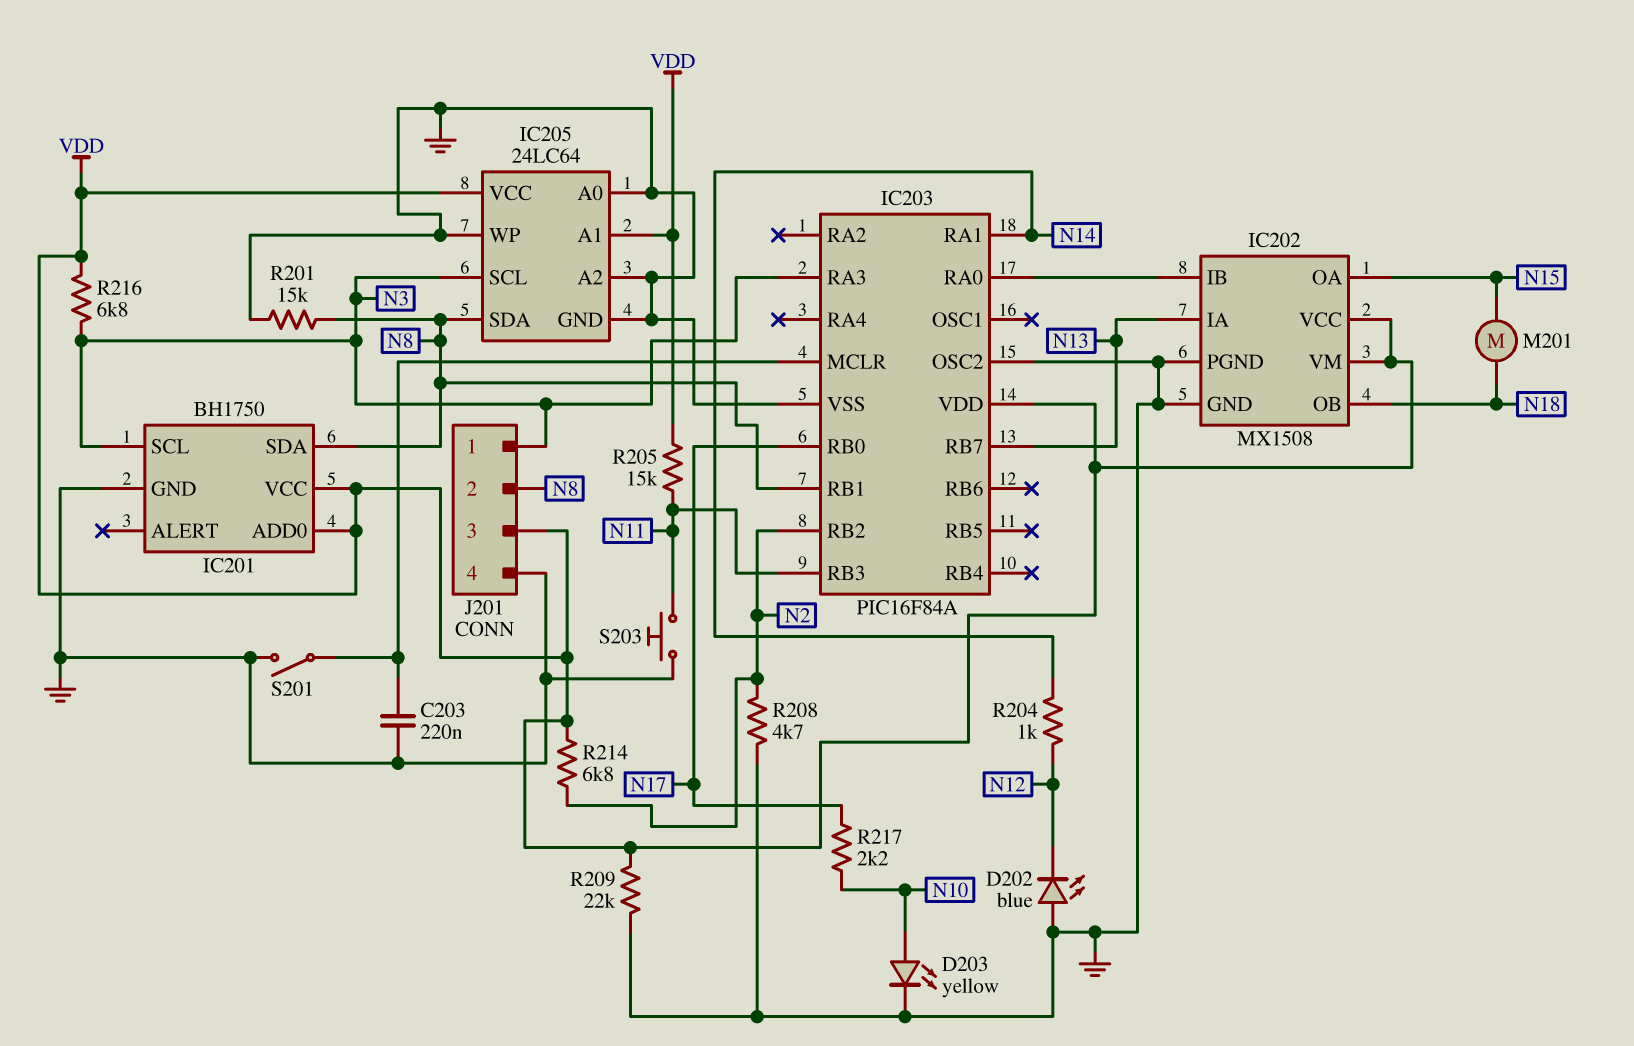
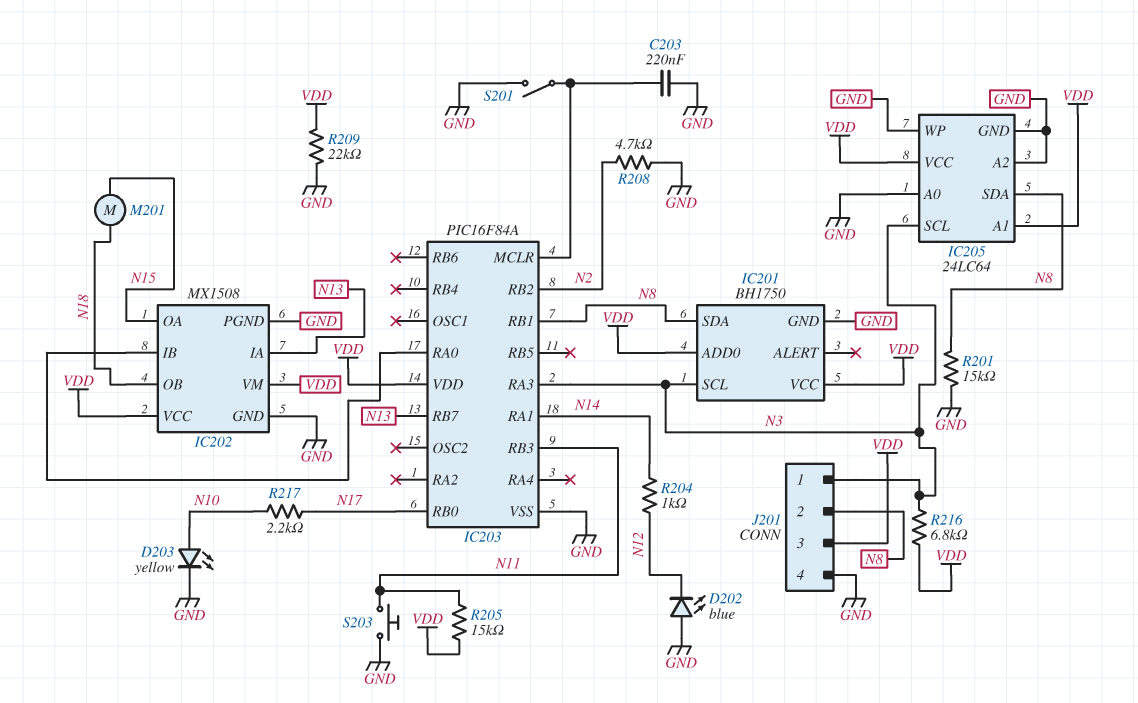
IC203 pin OSC2: GND -> none
R214: 6.8k (N2, VDD) -> none

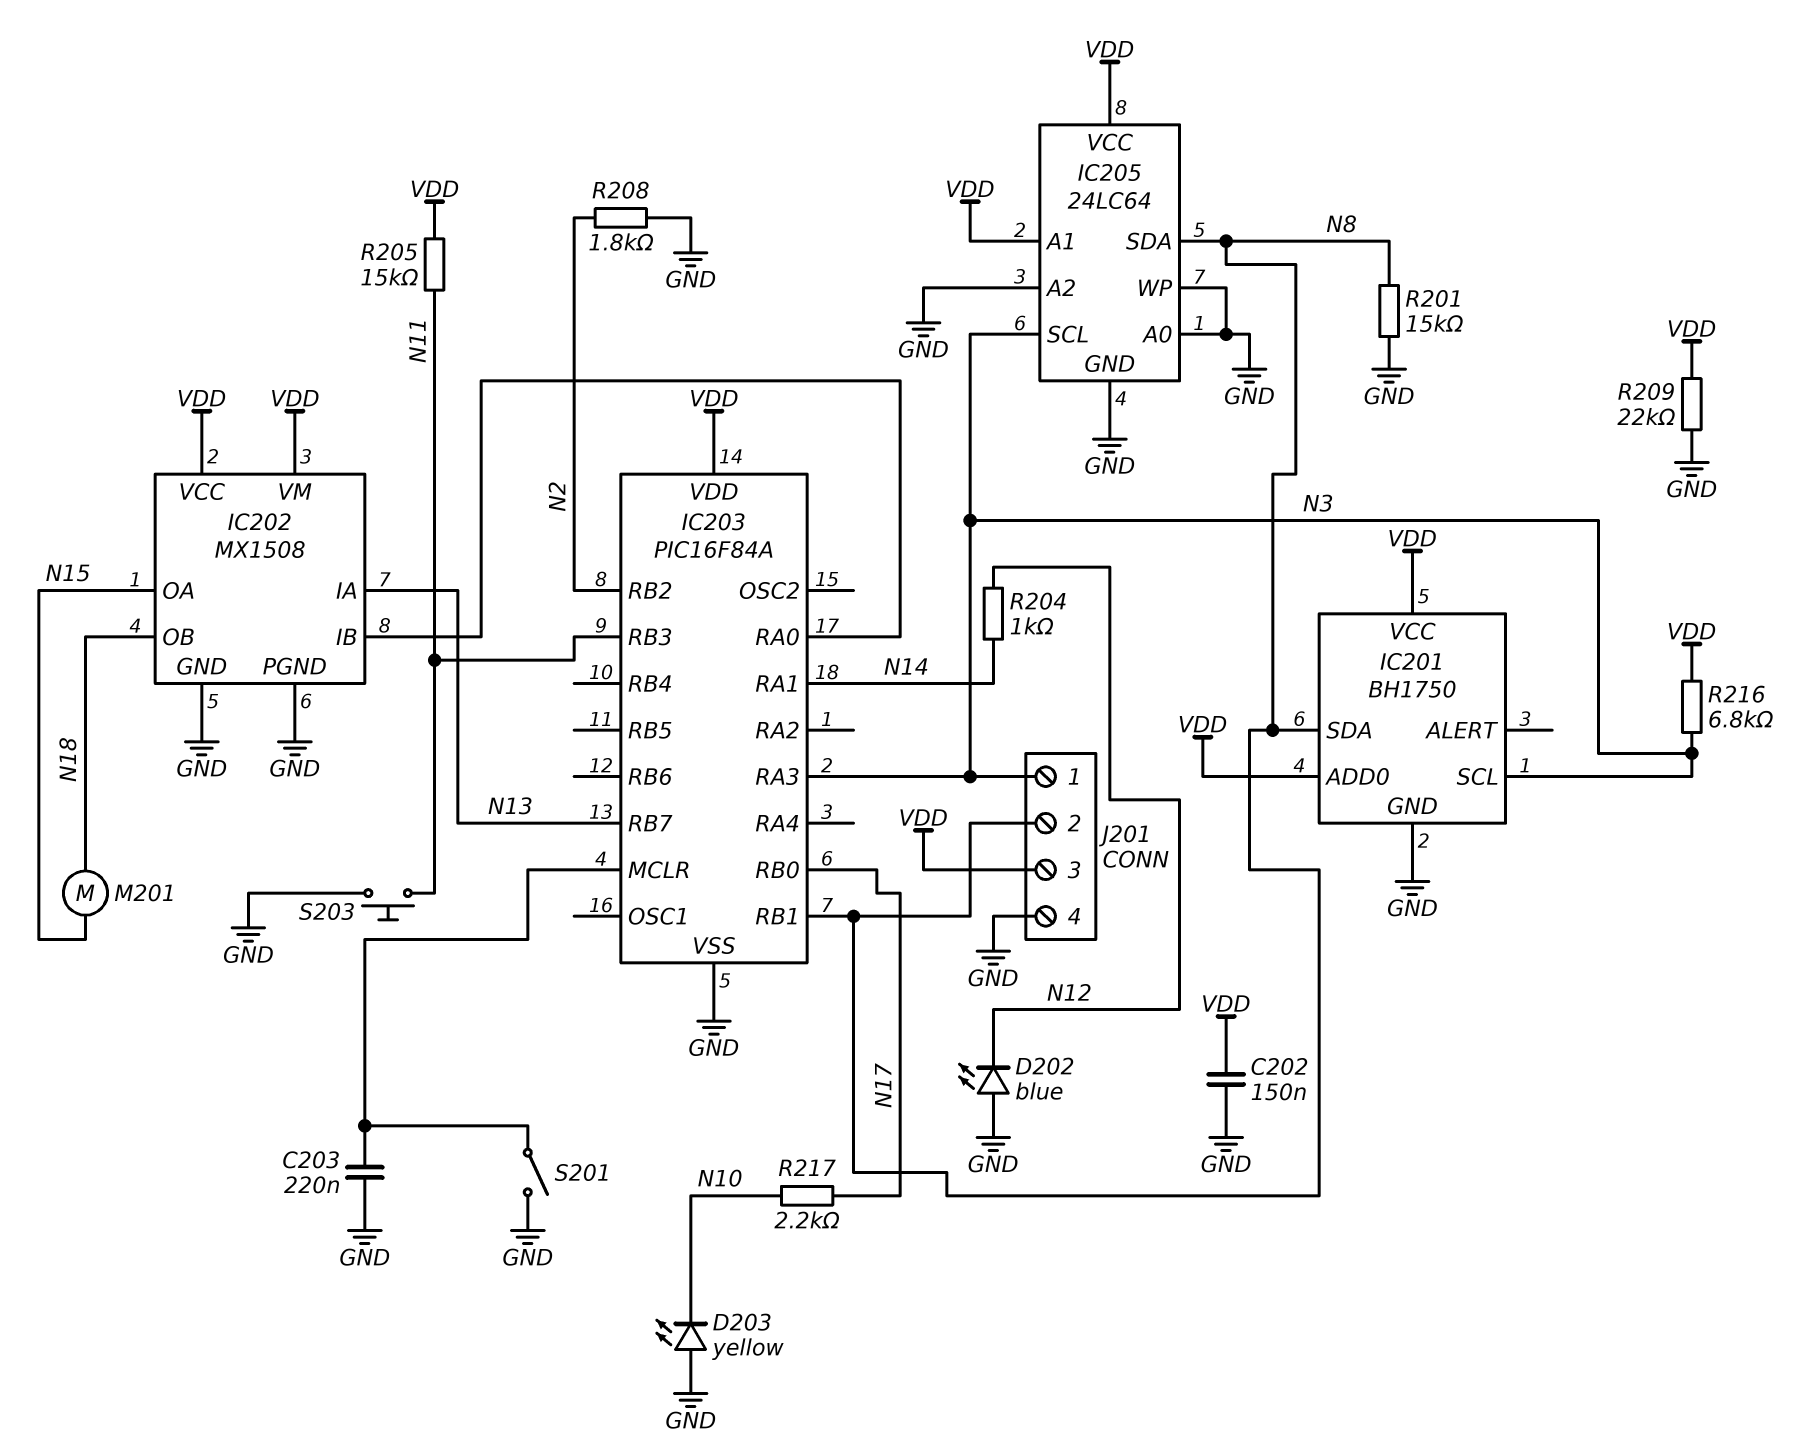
C202: none -> 150nF (GND, VDD)
D203: LED yellow (A N10, K GND) -> LED yellow (A GND, K N10)
R208: 4.7k (GND, N2) -> 1.8k (GND, N2)

